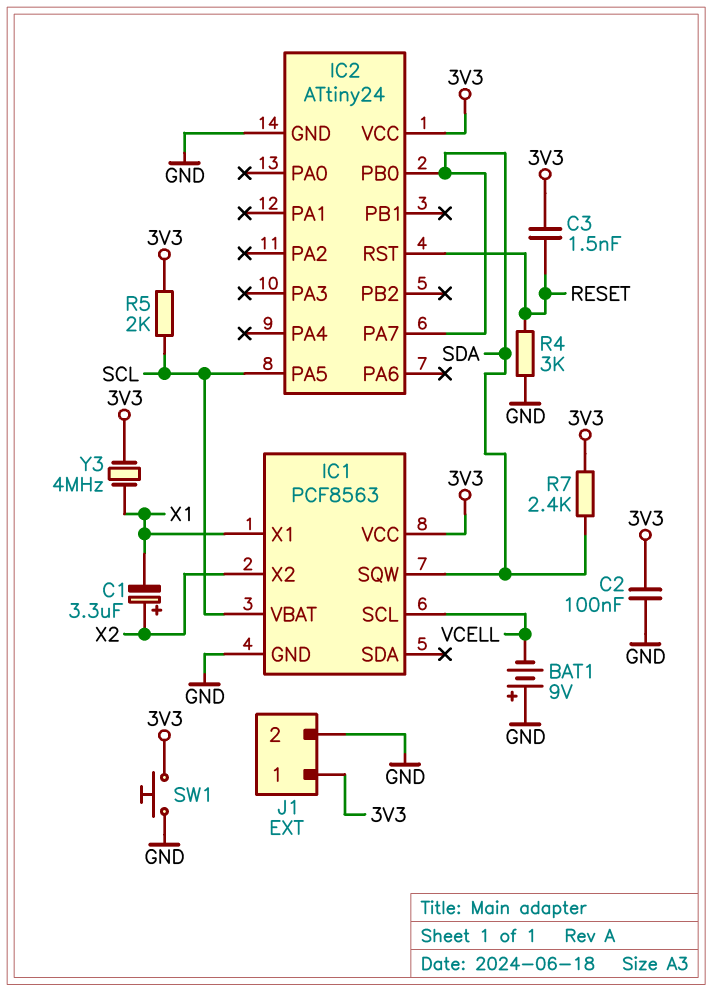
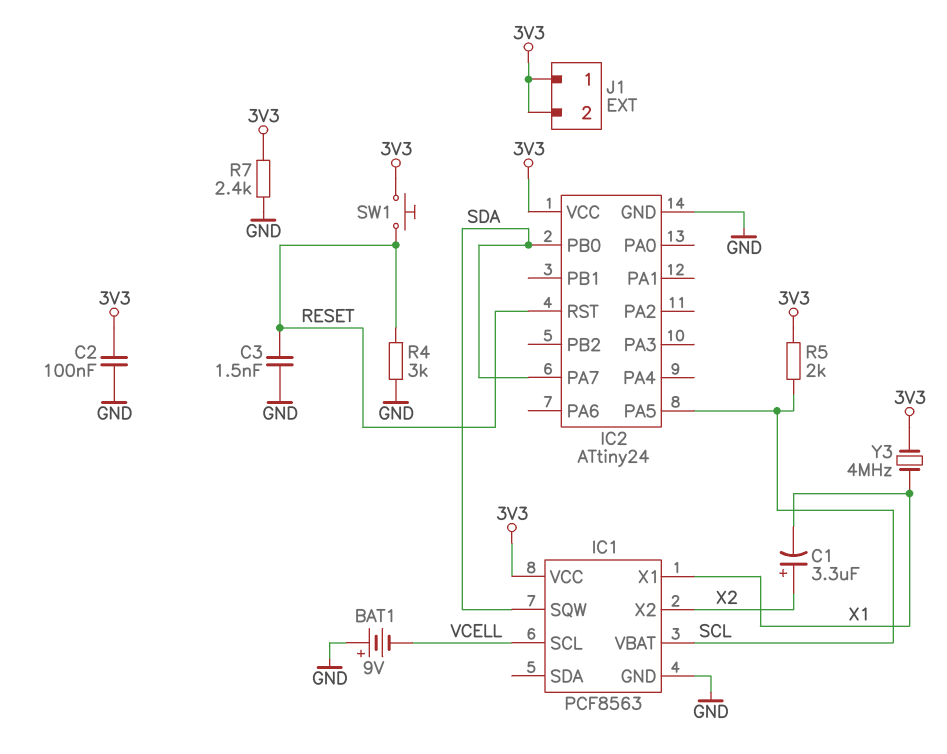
C3: 1.5nF (3V3, RESET) -> 1.5nF (GND, RESET)
J1 pin 2: GND -> 3V3
R7: 2.4k (3V3, SDA) -> 2.4k (3V3, GND)
SW1: button (3V3, GND) -> button (3V3, RESET)

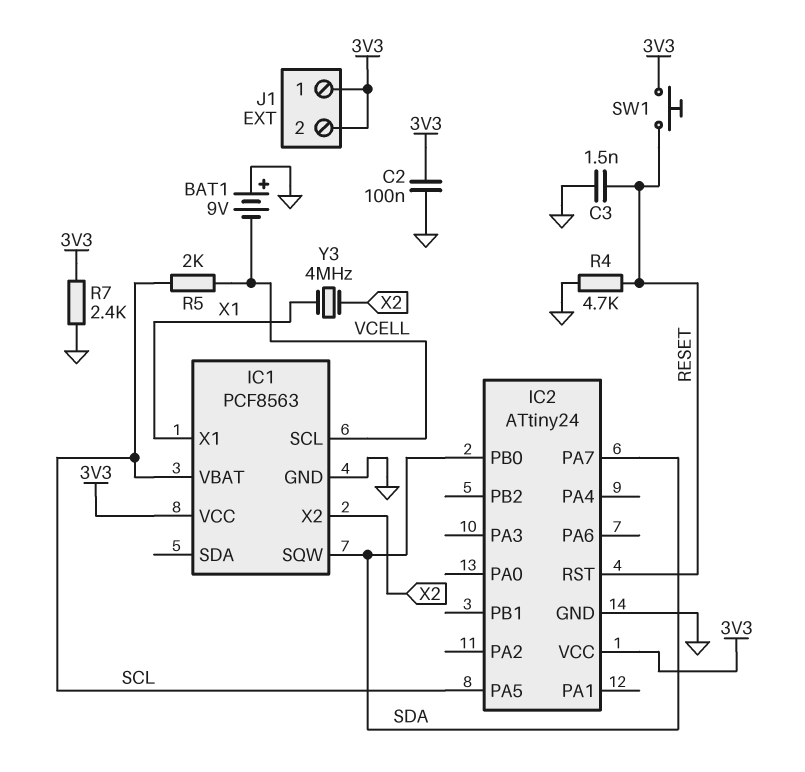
C1: 3.3uF (plus X2, minus X1) -> none
R4: 3k (GND, RESET) -> 4.7k (GND, RESET)
R5: 2k (3V3, SCL) -> 2k (SCL, VCELL)
Y3: 4MHz (3V3, X1) -> 4MHz (X1, X2)

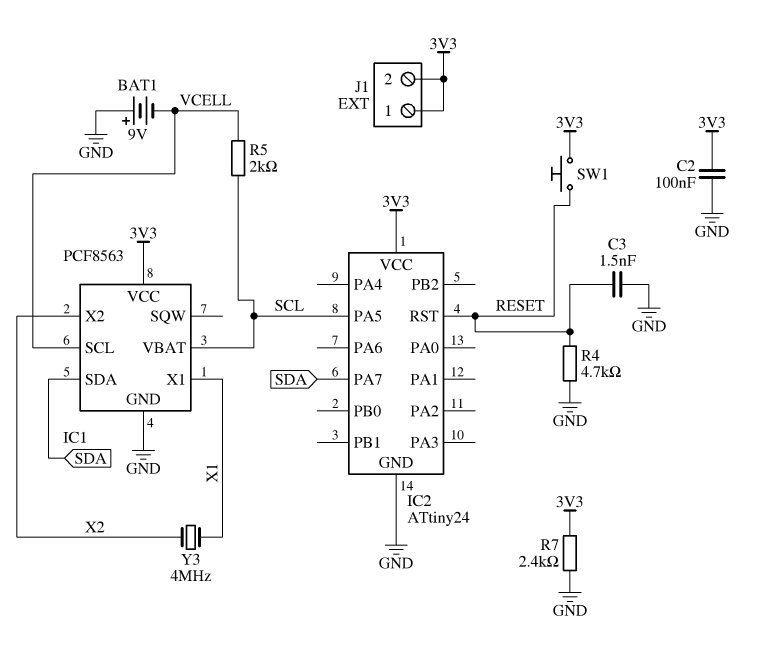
IC1 pin SDA: none -> SDA
IC1 pin SQW: SDA -> none
IC2 pin PB0: SDA -> none

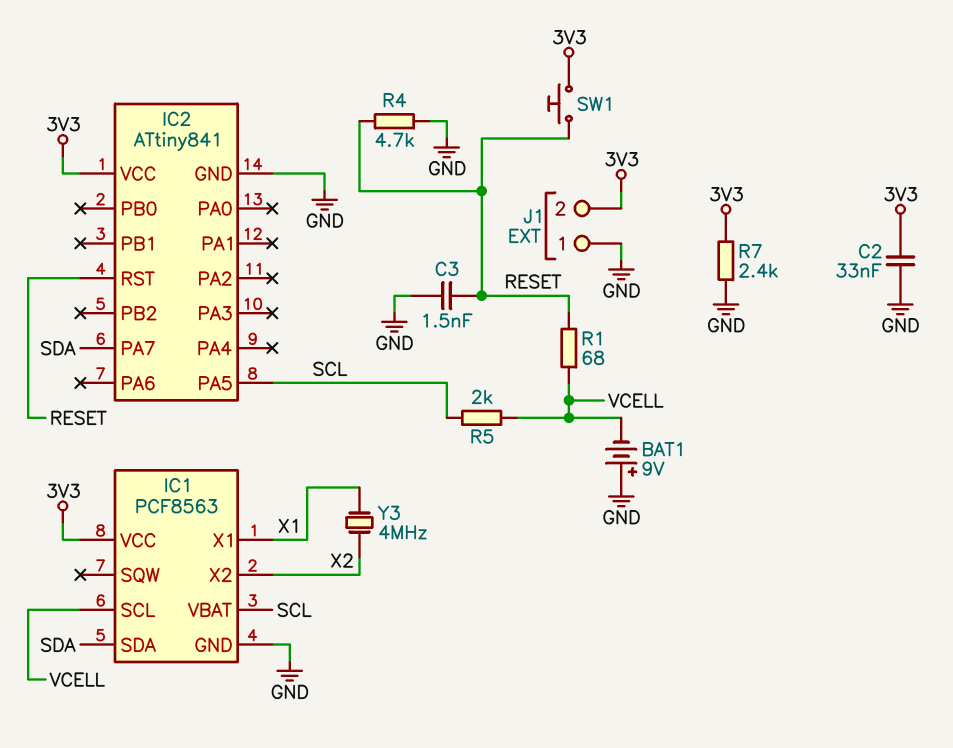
C2: 100nF (3V3, GND) -> 33nF (3V3, GND)
IC2: ATtiny24 -> ATtiny841
J1 pin 1: 3V3 -> GND
R1: none -> 68 (RESET, VCELL)

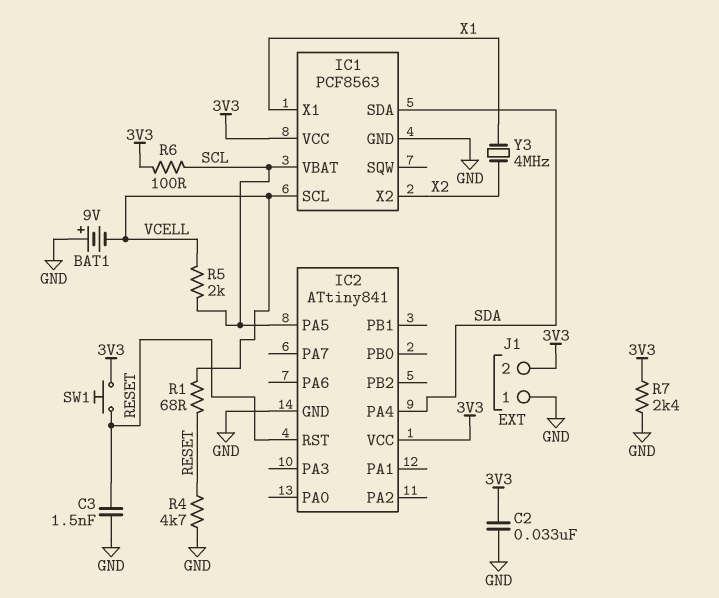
IC2 pin PA4: none -> SDA
IC2 pin PA7: SDA -> none
R6: none -> 100 (3V3, SCL)

